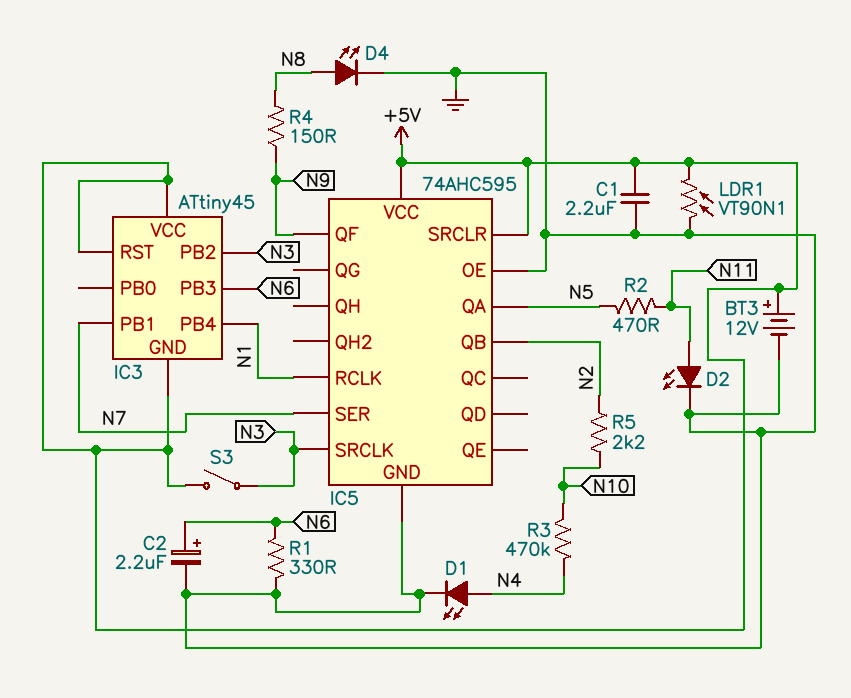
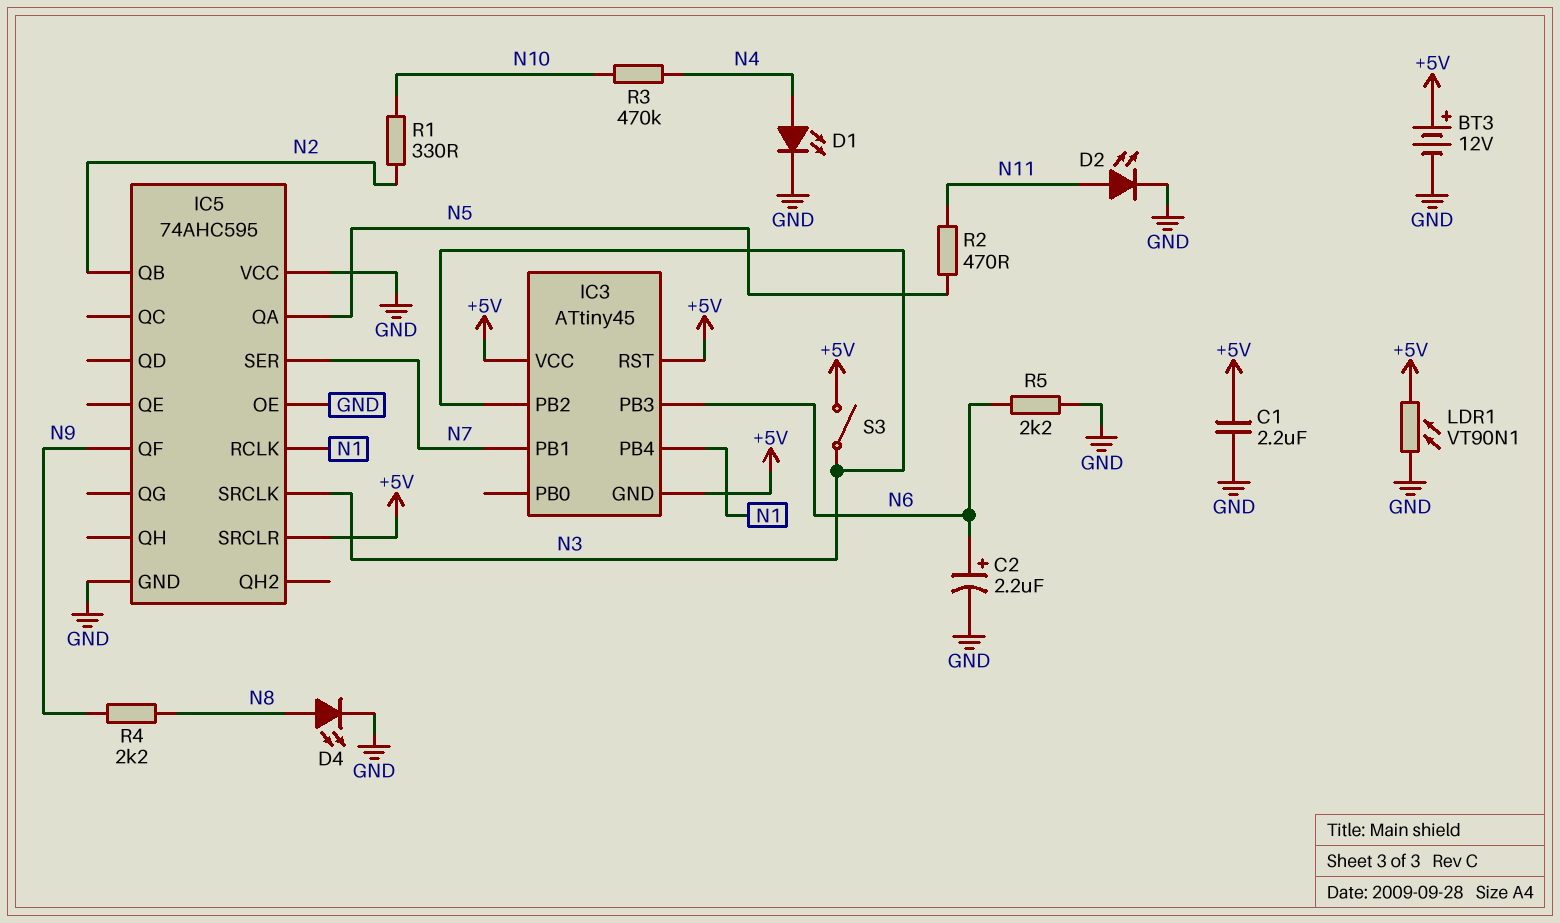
IC5 pin VCC: +5V -> GND
R1: 330 (GND, N6) -> 330 (N2, N10)
R4: 150 (N8, N9) -> 2.2k (N8, N9)
R5: 2.2k (N2, N10) -> 2.2k (GND, N6)

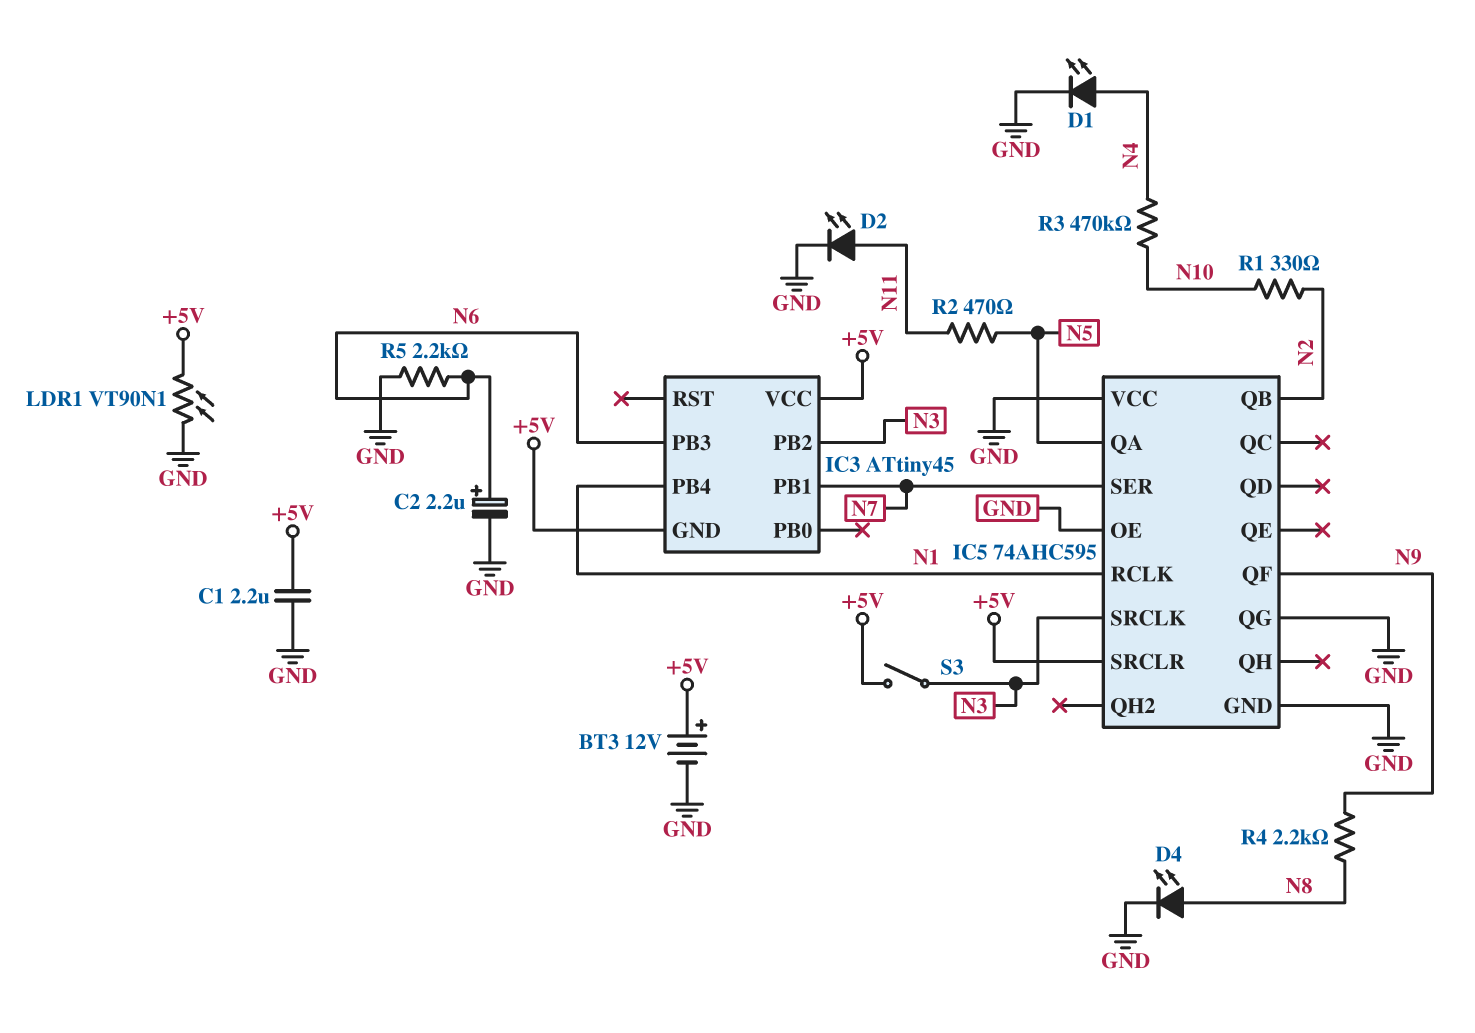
IC3 pin RST: +5V -> none
IC5 pin QG: none -> GND

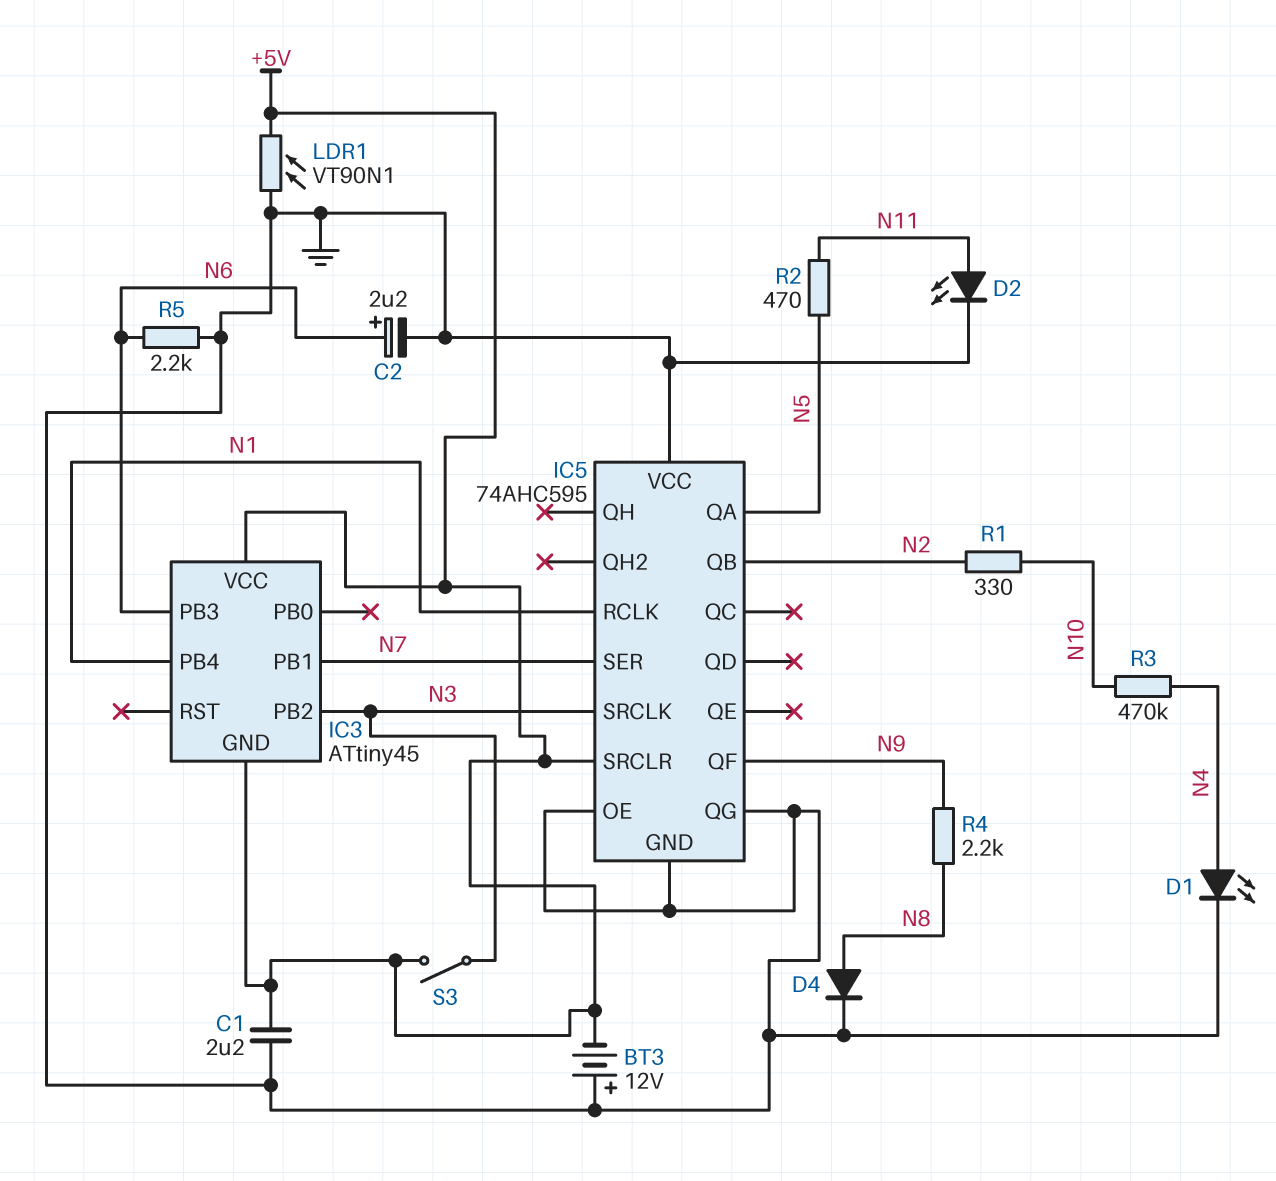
BT3: 12V (plus +5V, minus GND) -> 12V (plus GND, minus +5V)
D4: LED (A N8, K GND) -> diode (A N8, K GND)

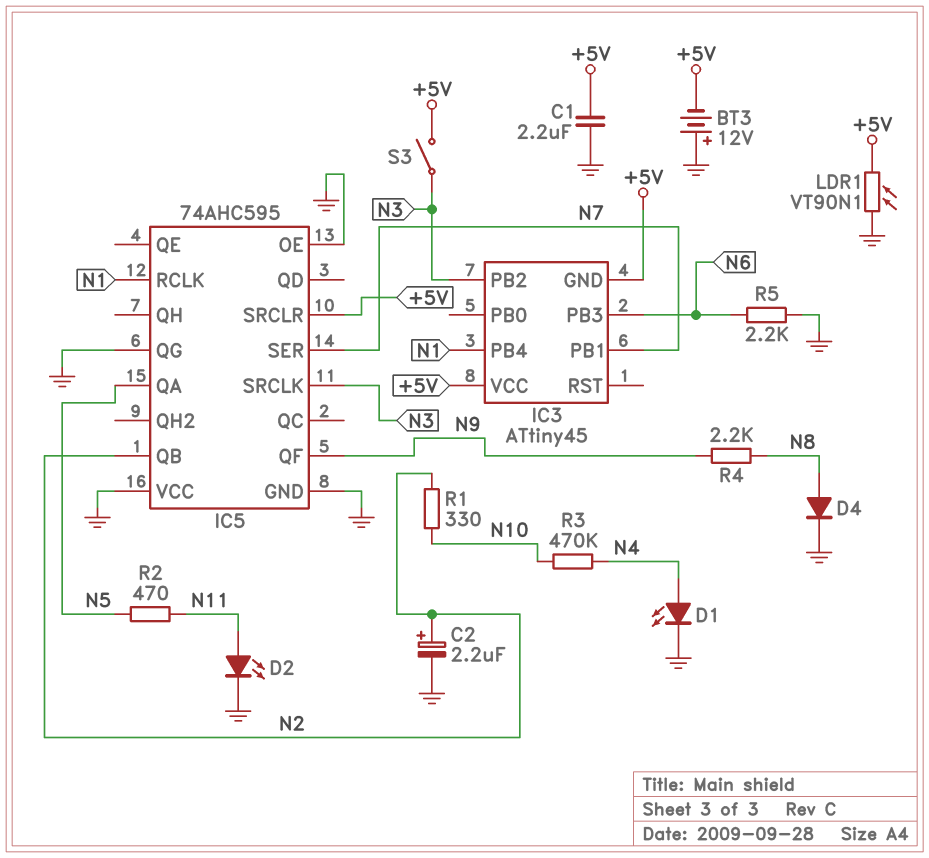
C2: 2.2uF (plus N6, minus GND) -> 2.2uF (plus N2, minus GND)

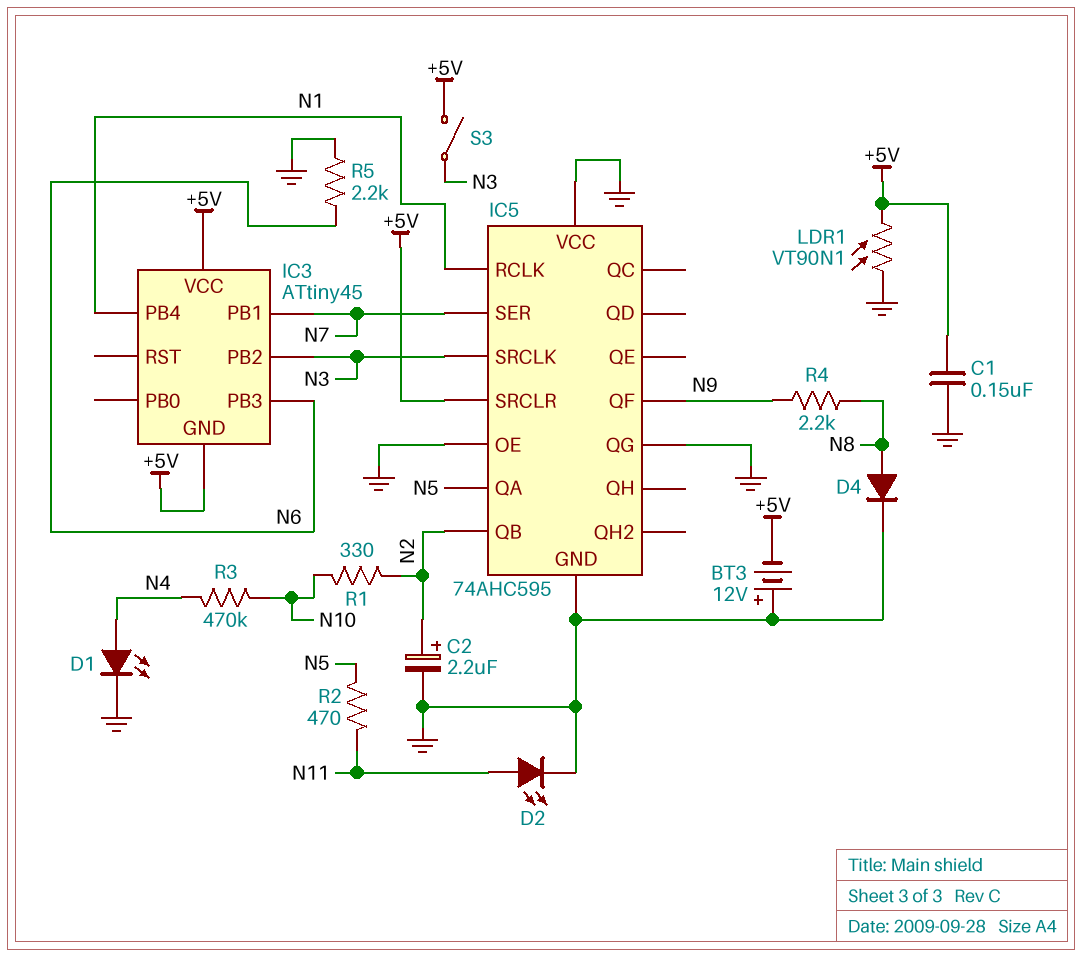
C1: 2.2uF (+5V, GND) -> 150nF (+5V, GND)

